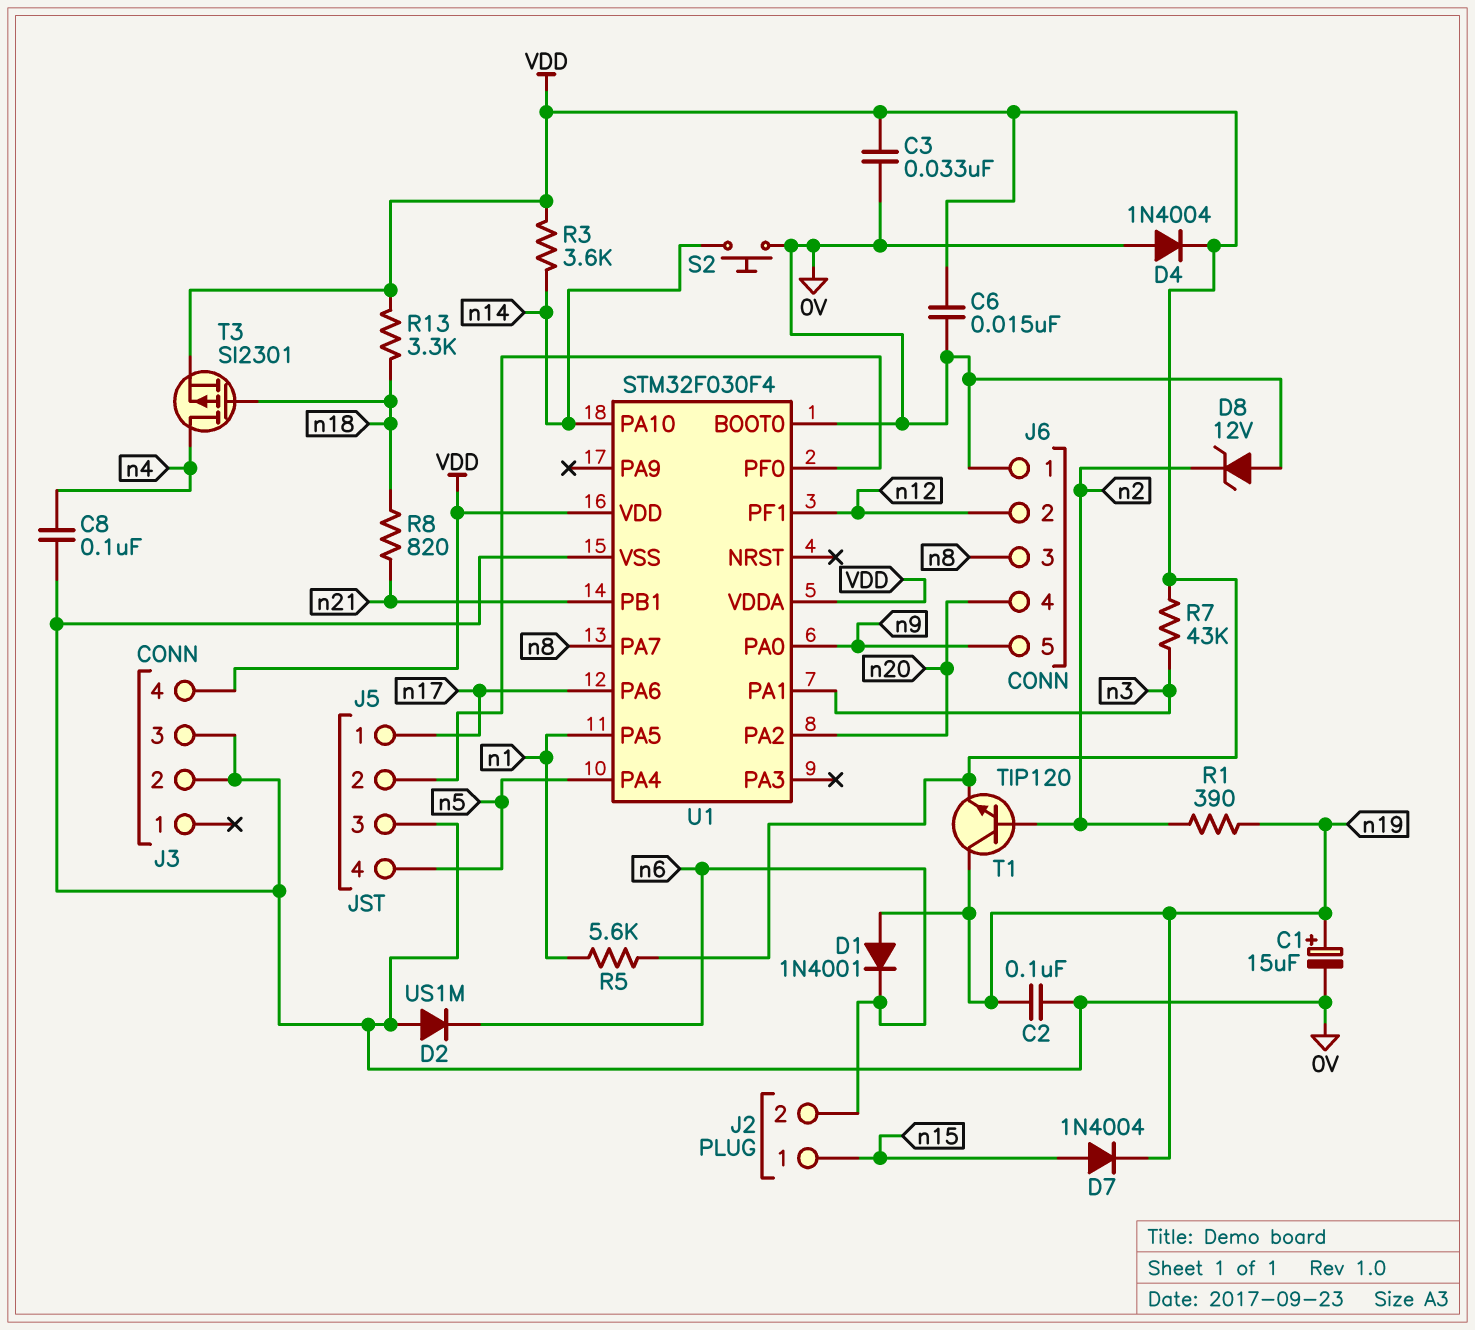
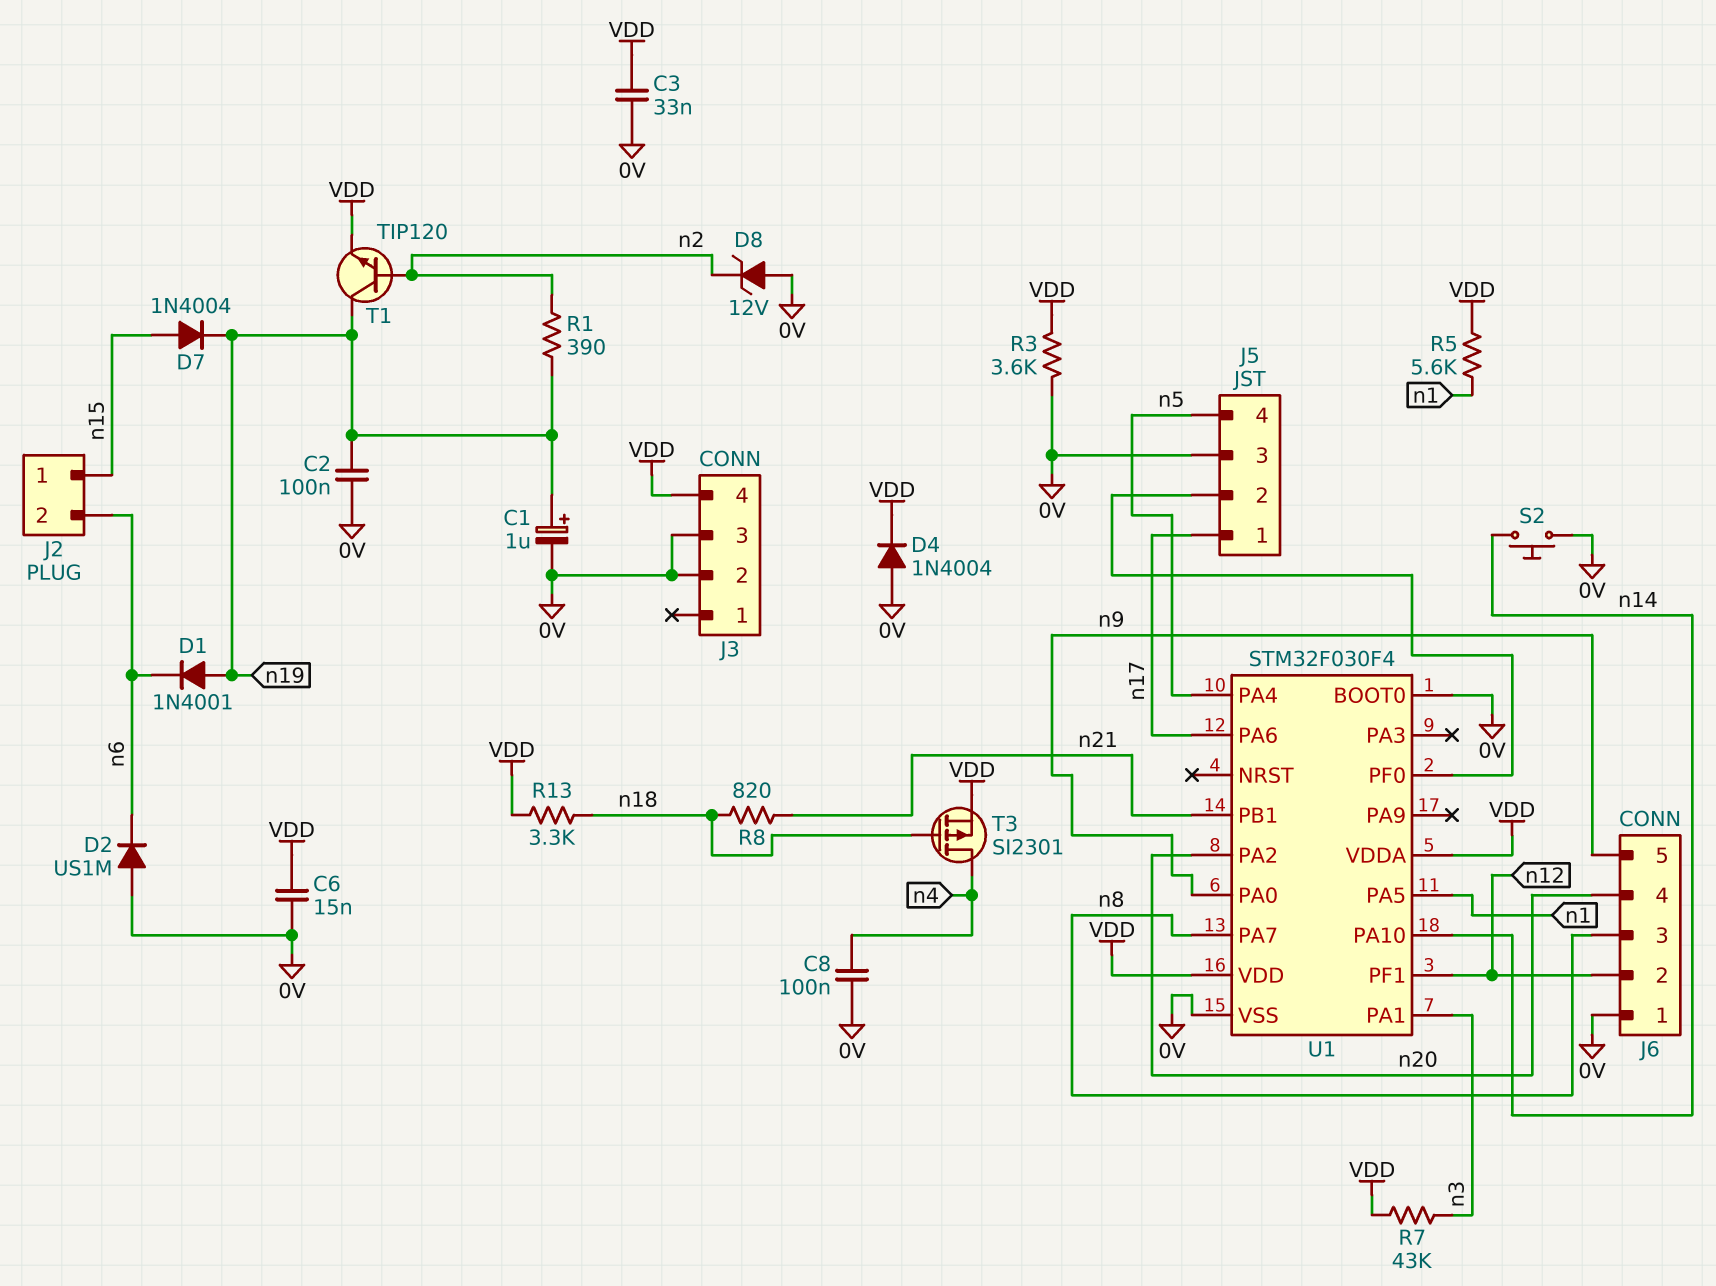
C1: 15uF (plus n19, minus 0V) -> 1uF (plus n19, minus 0V)
R3: 3.6k (VDD, n14) -> 3.6k (0V, VDD)

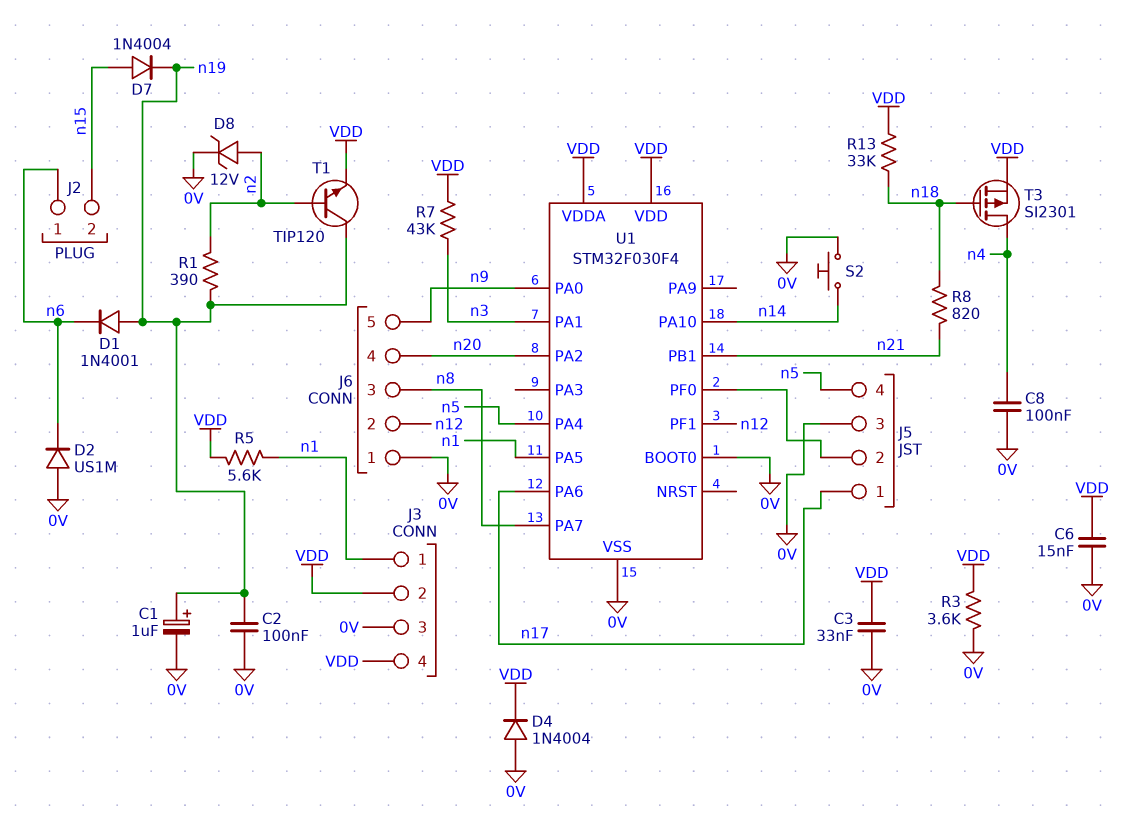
D8: zener 12V (A 0V, K n2) -> zener 12V (A n2, K 0V)
J2 pin 1: n15 -> n6
J2 pin 2: n6 -> n15
J3 pin 1: none -> n1
J3 pin 2: 0V -> VDD
R13: 3.3k (VDD, n18) -> 33k (VDD, n18)

